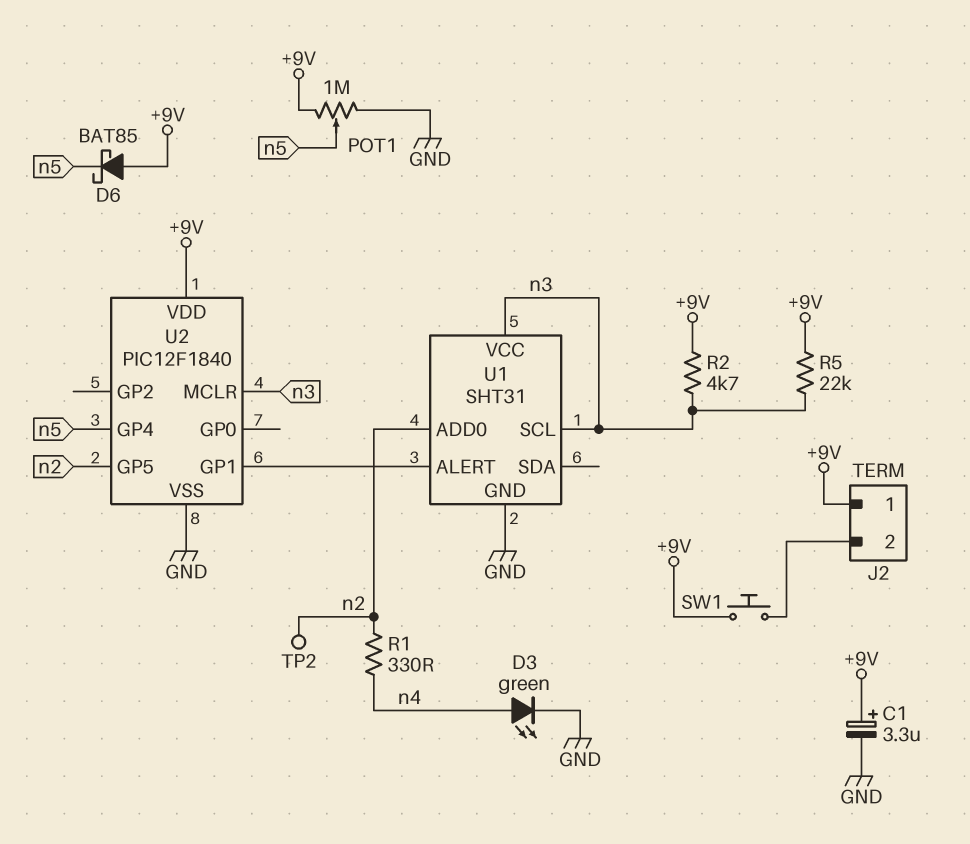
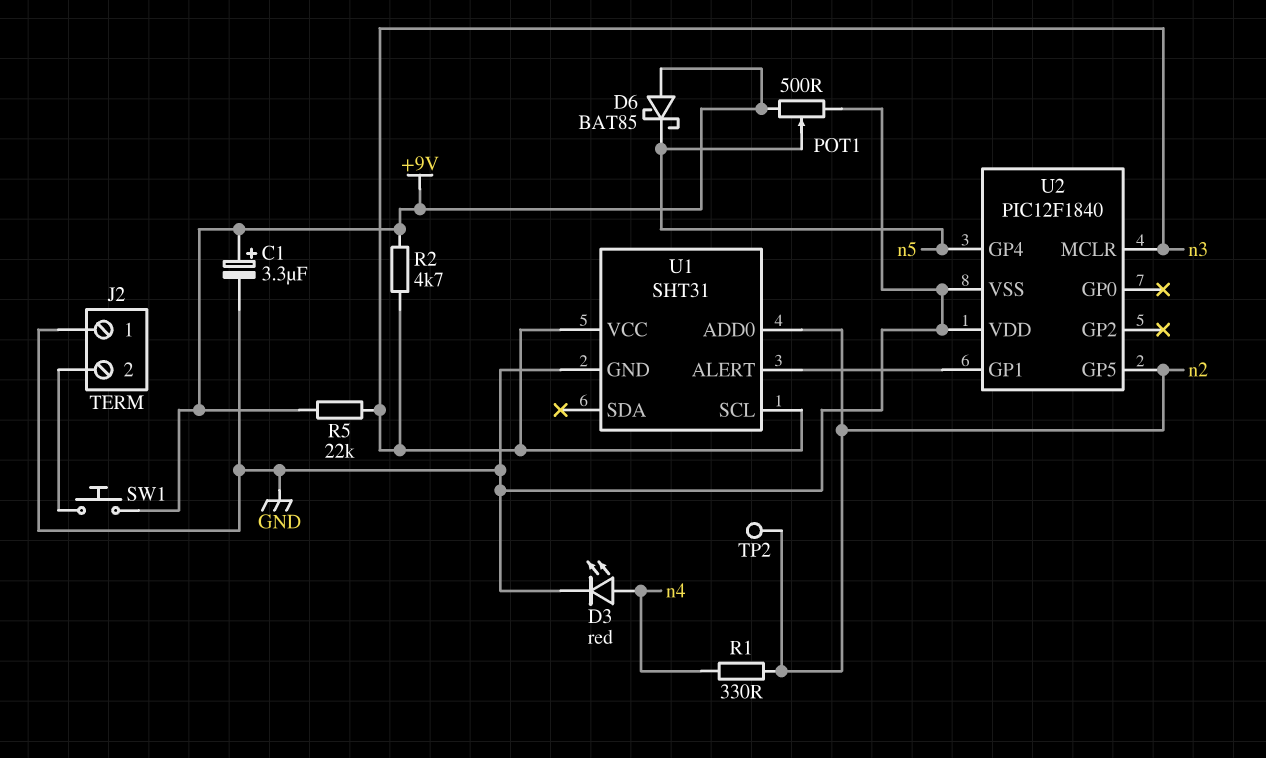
D3: LED green (A n4, K GND) -> LED red (A n4, K GND)
J2 pin 1: +9V -> GND
POT1: 1M (+9V, GND, wiper n5) -> 500 (+9V, GND, wiper n5)
U2 pin VDD: +9V -> GND

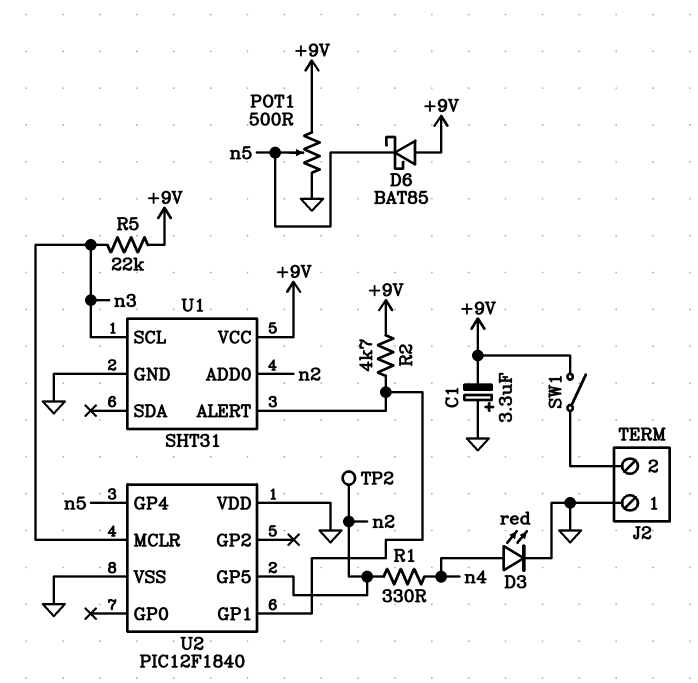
C1: 3.3uF (plus +9V, minus GND) -> 3.3uF (plus GND, minus +9V)
R2: 4.7k (+9V, n3) -> 4.7k (+9V, U1/ALERT)
SW1: button (+9V, J2/2) -> switch (+9V, J2/2)
U1 pin VCC: n3 -> +9V

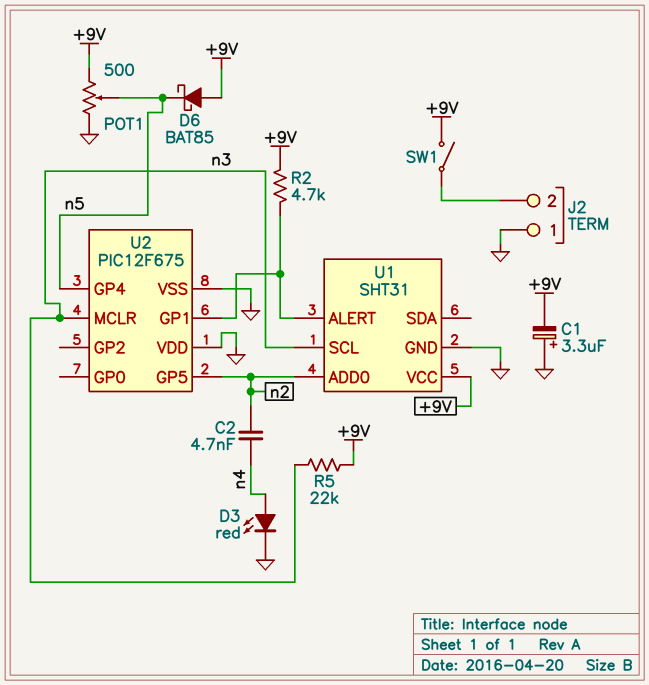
C2: none -> 4.7nF (n2, n4)
R1: 330 (n2, n4) -> none
TP2: test point (n2) -> none
U2: PIC12F1840 -> PIC12F675

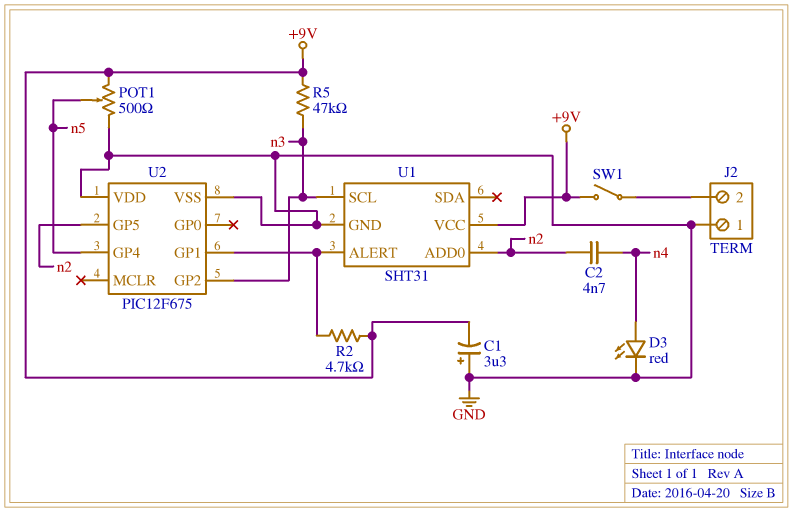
D6: schottky BAT85 (A +9V, K n5) -> none
R5: 22k (+9V, n3) -> 47k (+9V, n3)
U2 pin GP2: none -> n3
U2 pin MCLR: n3 -> none

